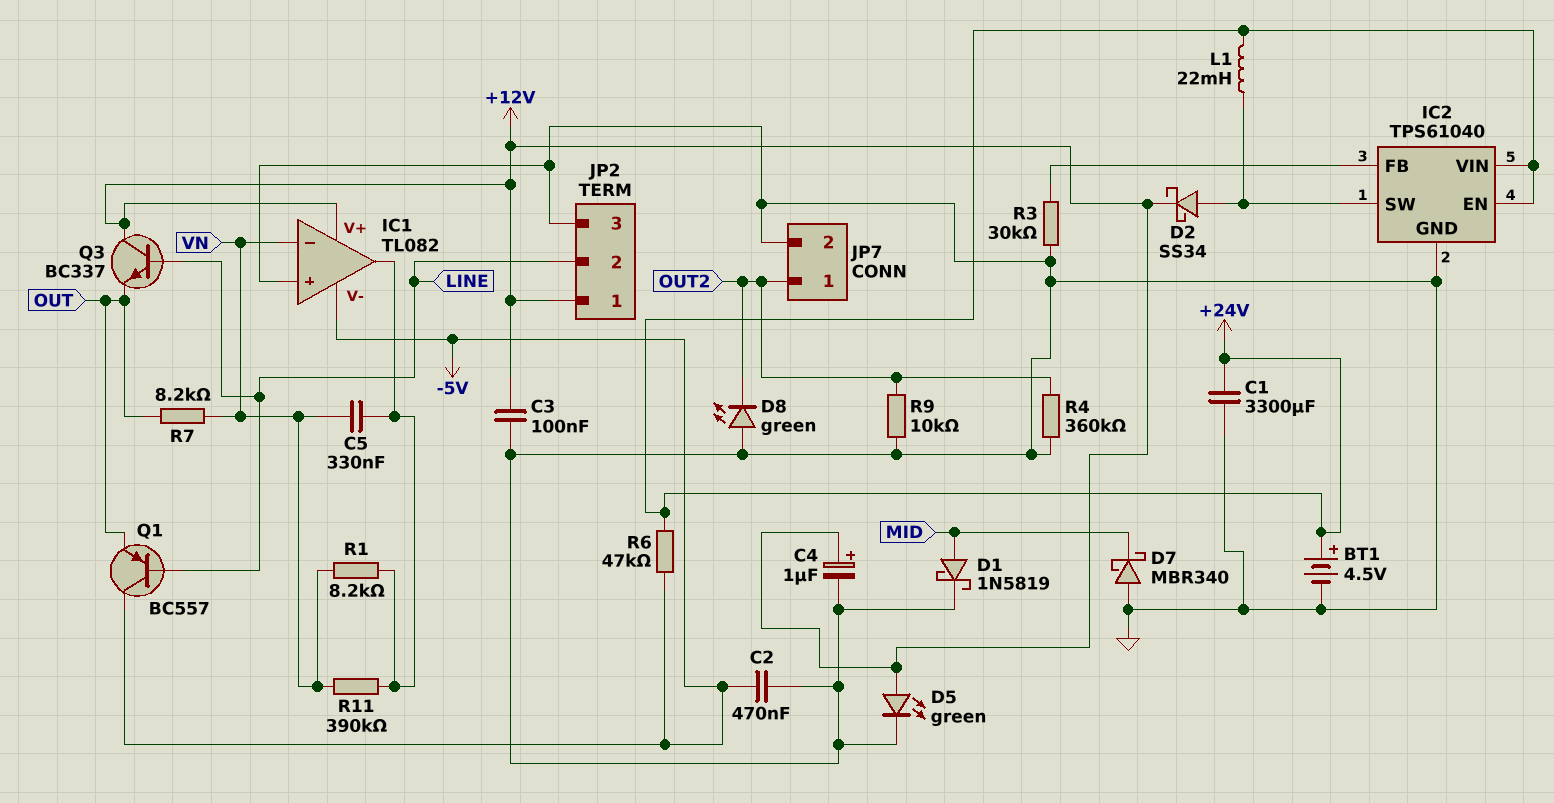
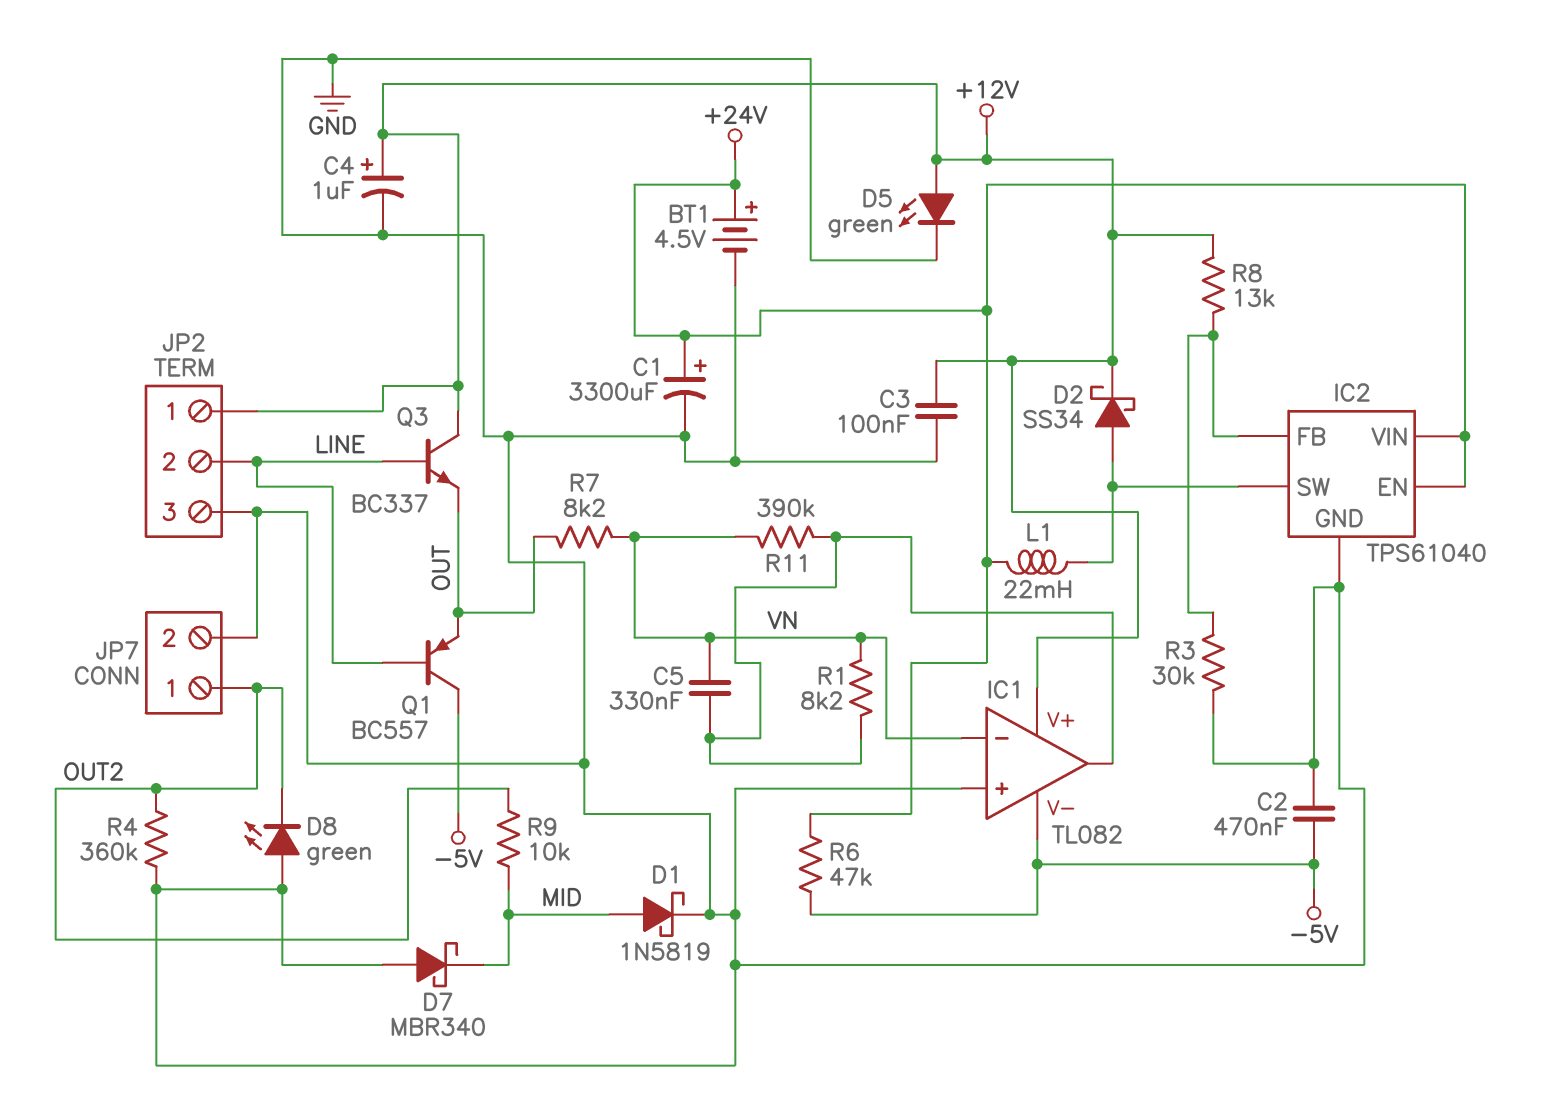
C1: 3300uF (+24V, GND) -> 3300uF (plus +24V, minus GND)
R8: none -> 13k (+12V, IC2/FB)
R9: 10k (GND, OUT2) -> 10k (MID, OUT2)

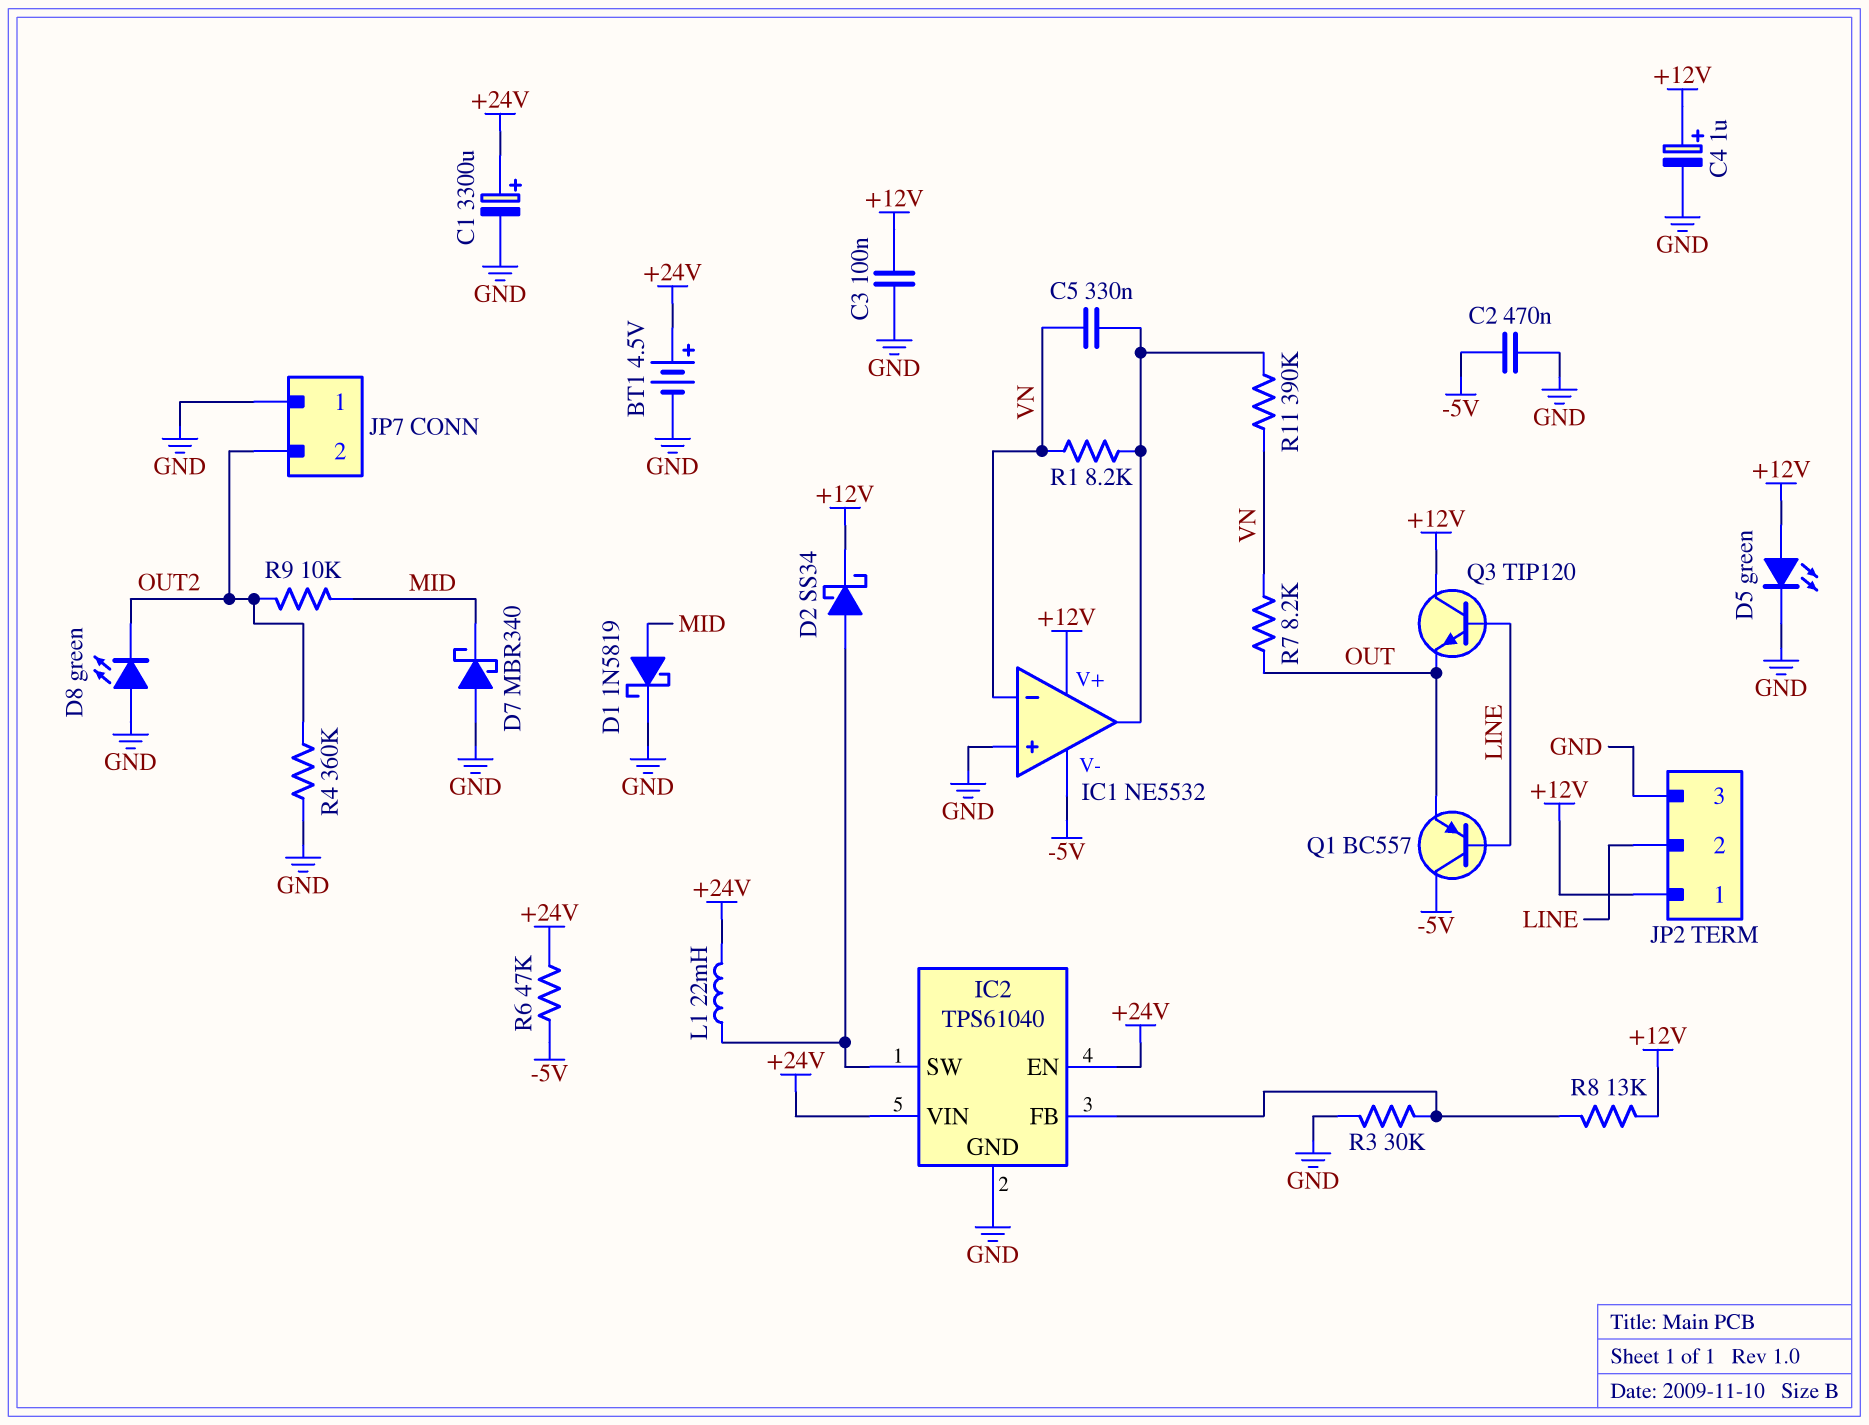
IC1: TL082 -> NE5532
JP7 pin 1: OUT2 -> GND
JP7 pin 2: GND -> OUT2
Q3: NPN BC337 (B LINE, C +12V, E OUT) -> NPN TIP120 (B LINE, C +12V, E OUT)

